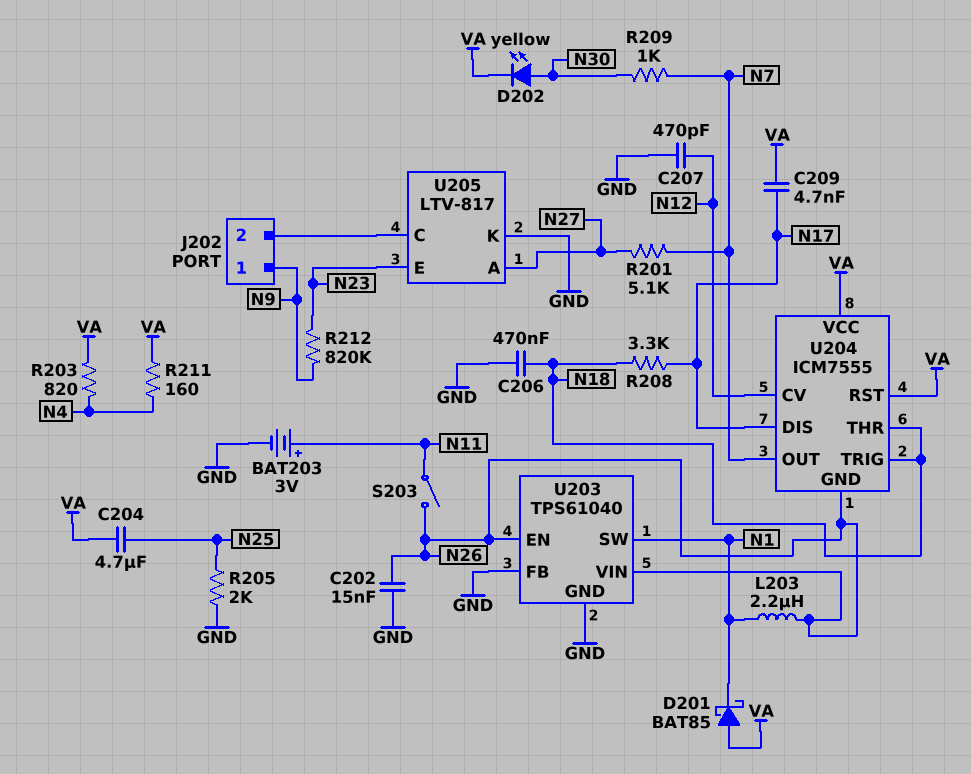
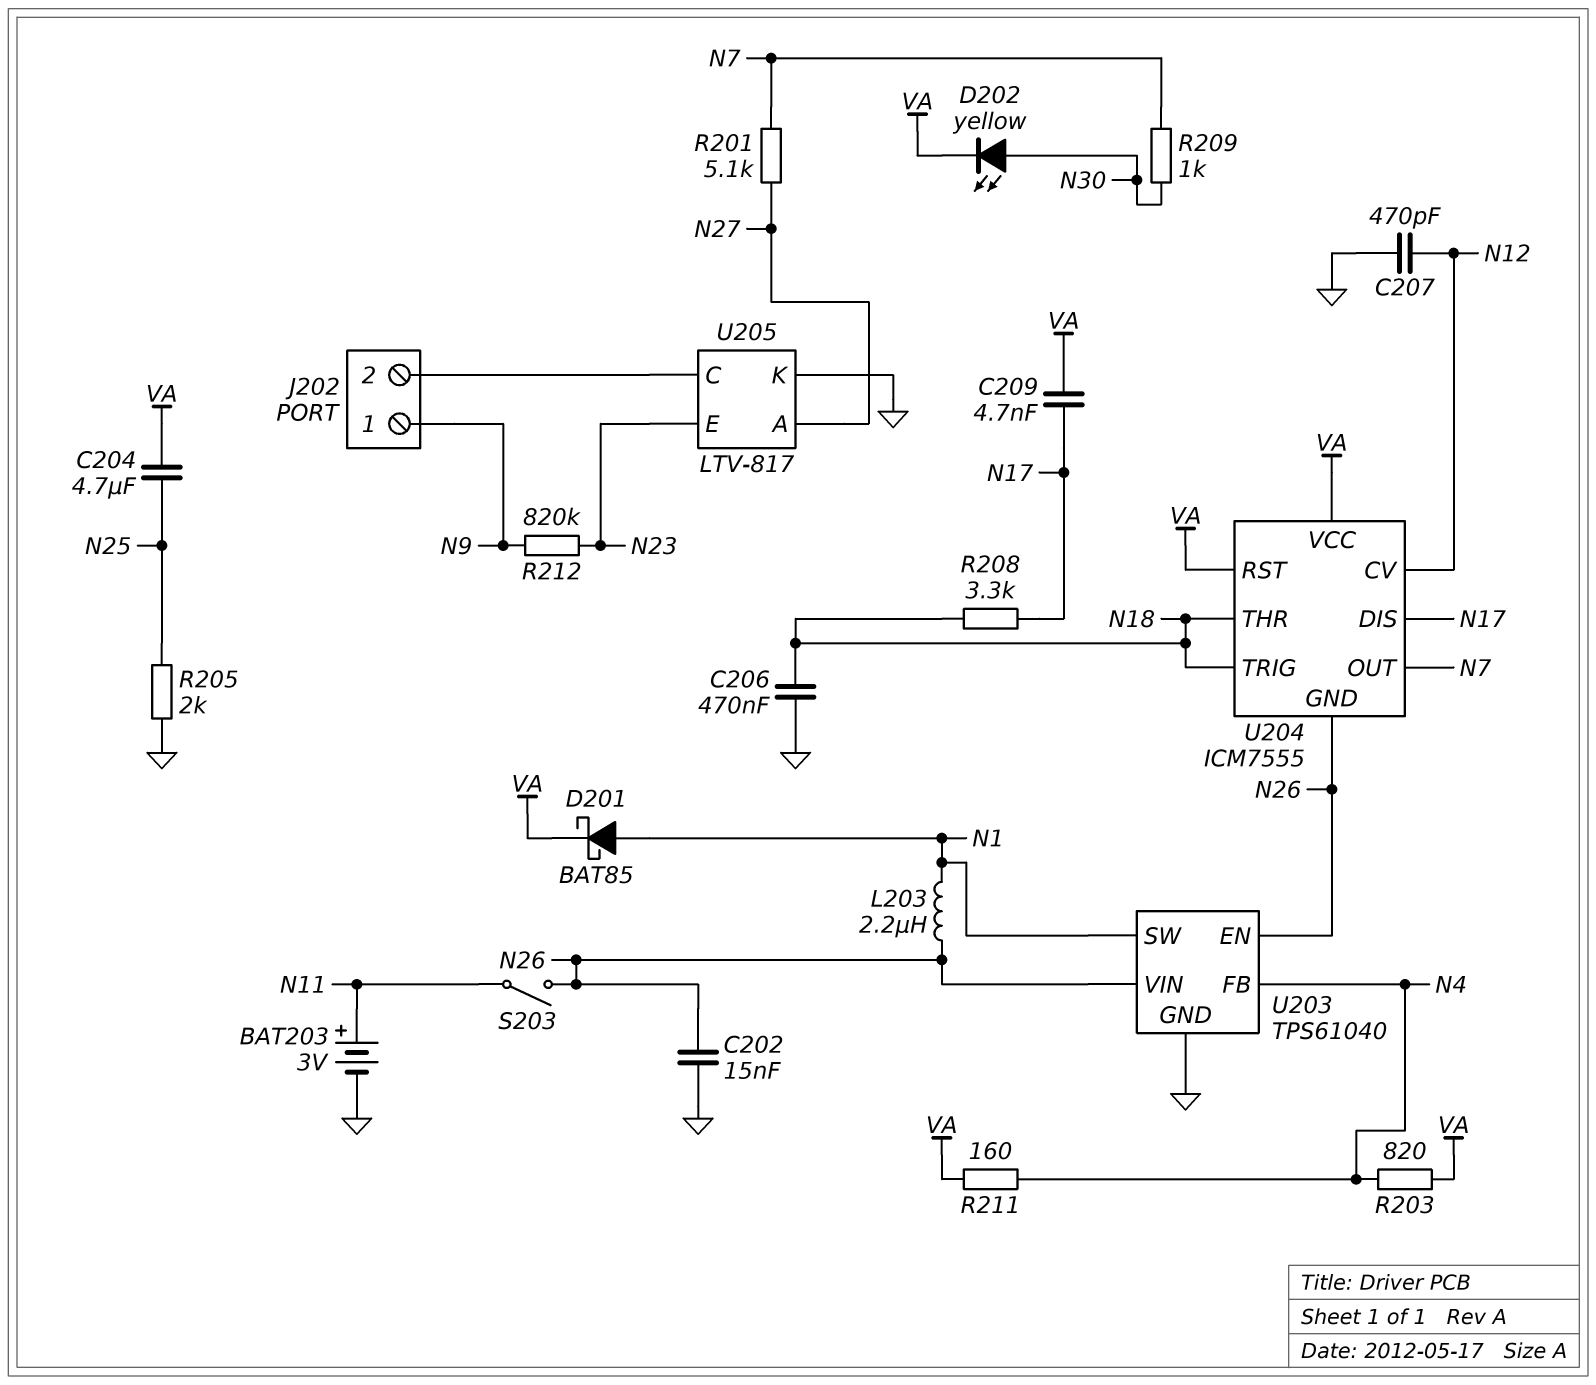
D201: schottky BAT85 (A VA, K N1) -> schottky BAT85 (A N1, K VA)
U203 pin FB: GND -> N4

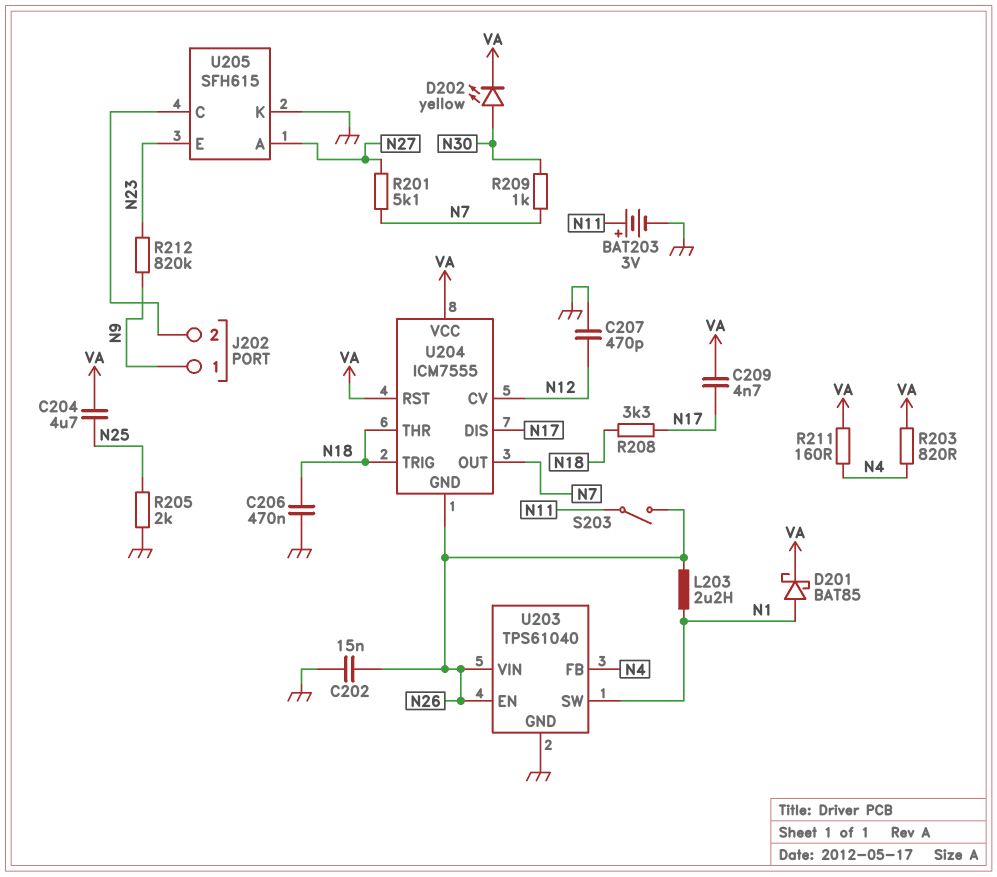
U205: LTV-817 -> SFH615

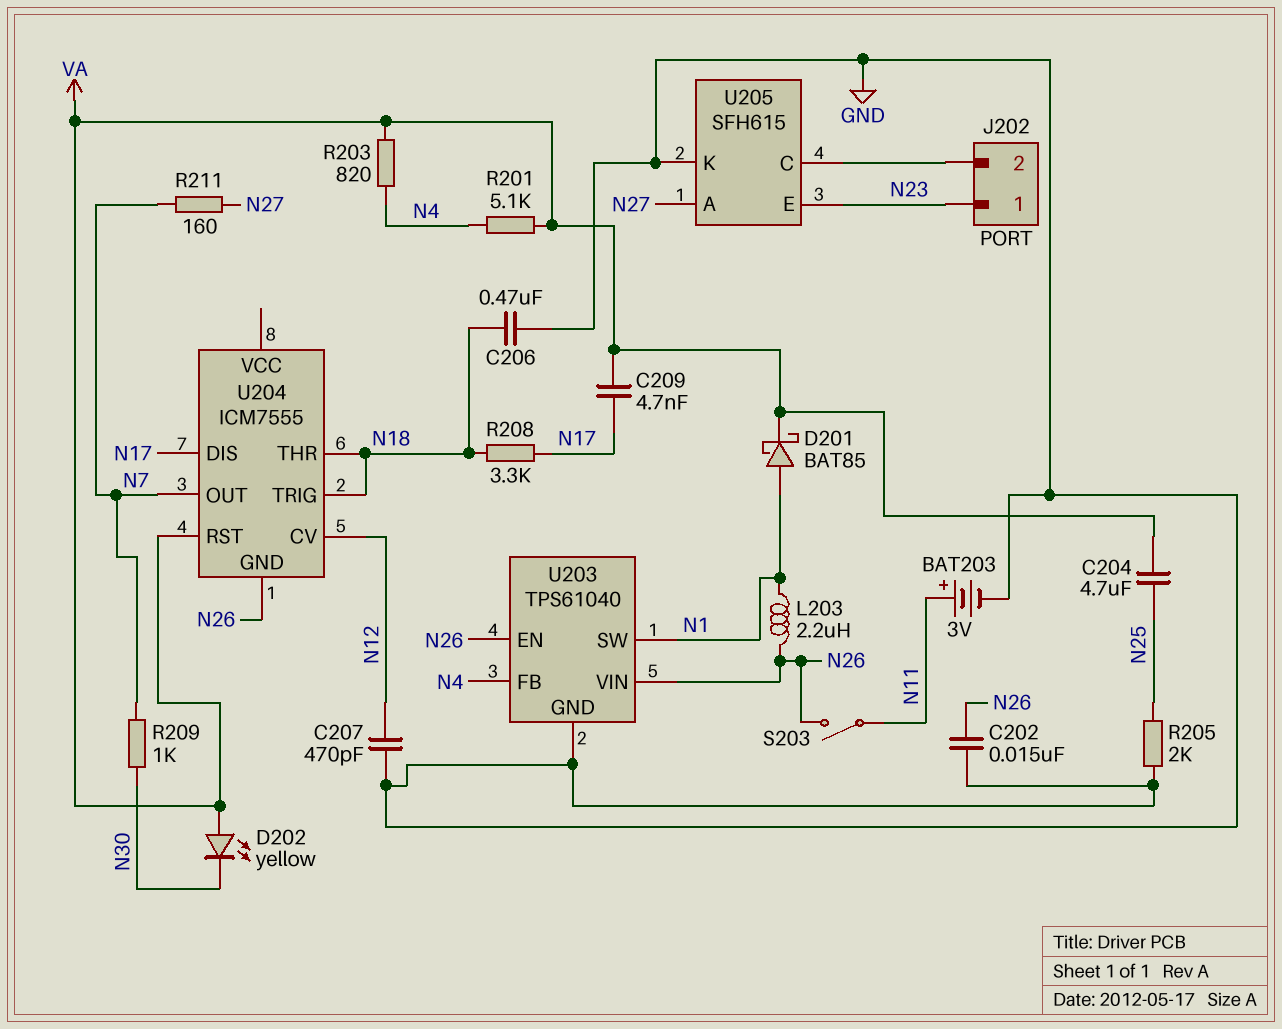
D202: LED yellow (A N30, K VA) -> LED yellow (A VA, K N30)
J202 pin 1: N9 -> N23
R201: 5.1k (N7, N27) -> 5.1k (N4, VA)
R211: 160 (N4, VA) -> 160 (N7, N27)
R212: 820k (N9, N23) -> none
U204 pin VCC: VA -> none

